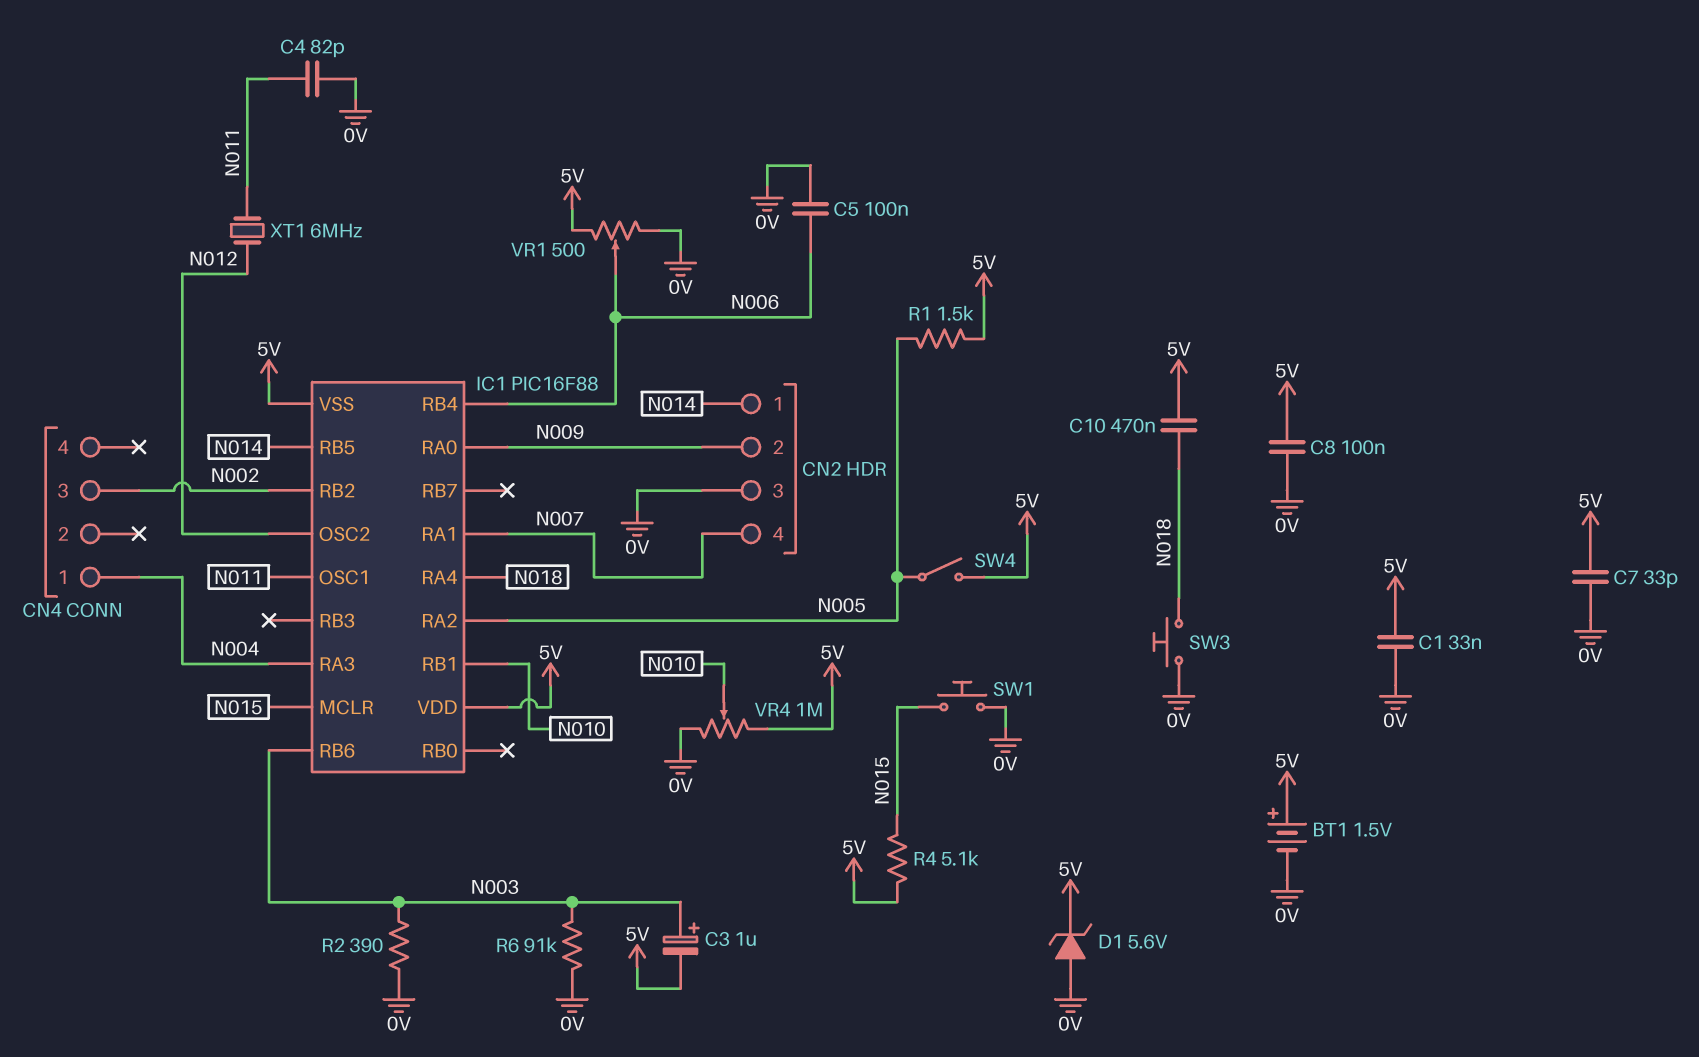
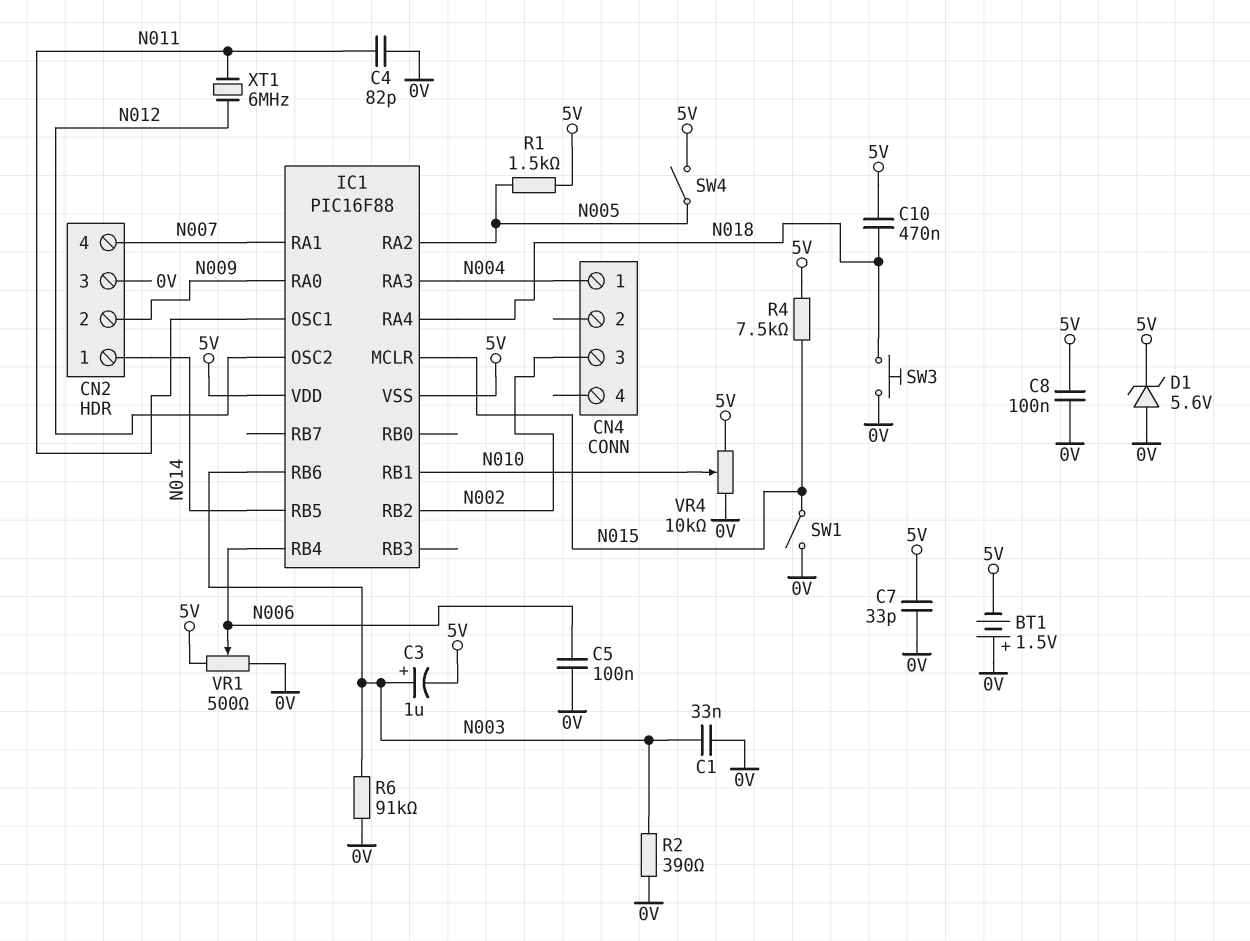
BT1: 1.5V (plus 5V, minus 0V) -> 1.5V (plus 0V, minus 5V)
C1: 33nF (0V, 5V) -> 33nF (0V, N003)
R4: 5.1k (5V, N015) -> 7.5k (5V, N015)
SW1: button (0V, N015) -> switch (0V, N015)
VR4: 1M (0V, 5V, wiper N010) -> 10k (0V, 5V, wiper N010)

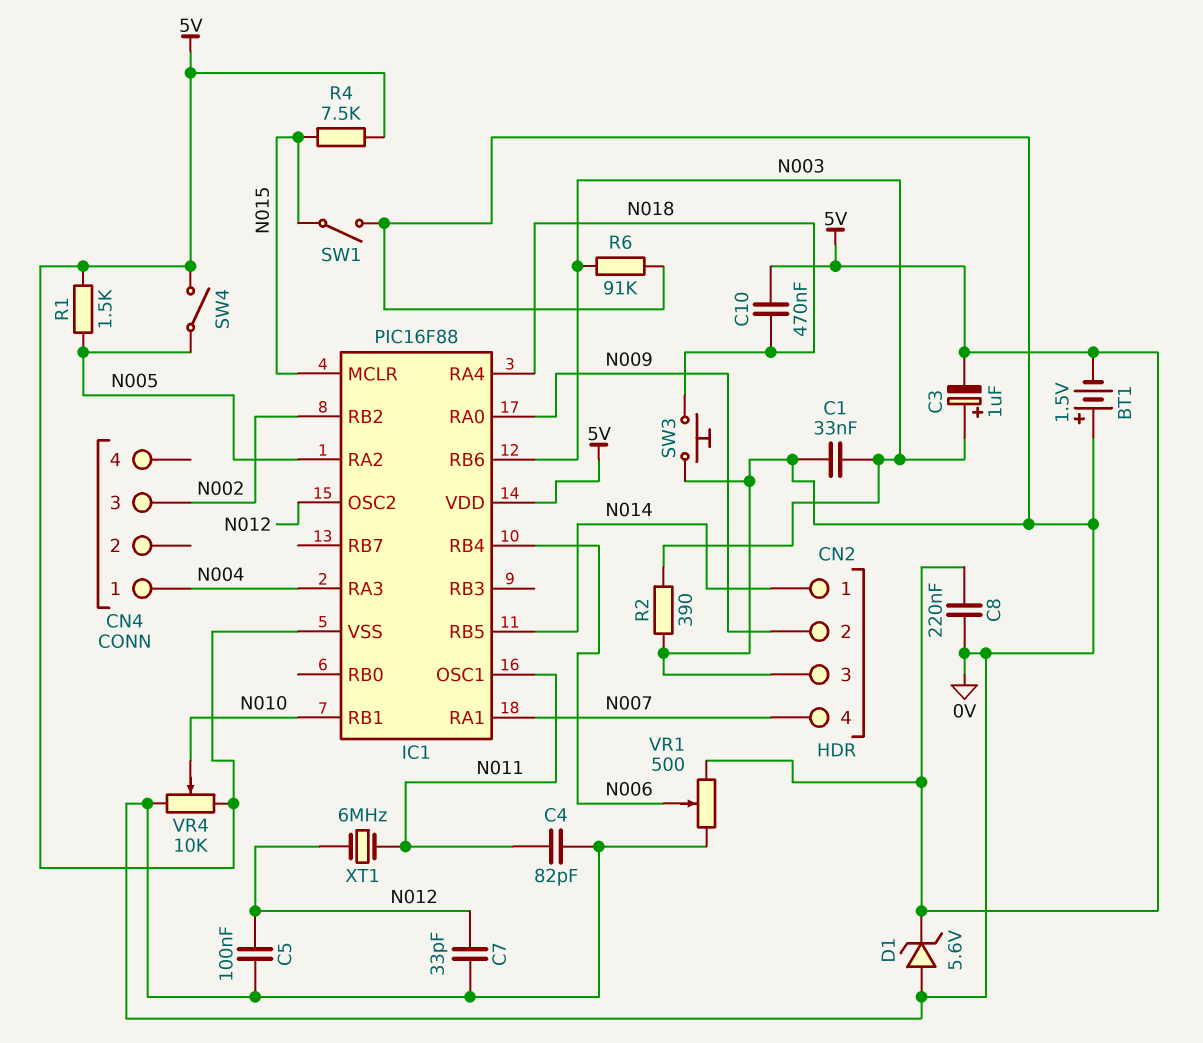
C5: 100nF (0V, N006) -> 100nF (0V, N012)
C7: 33pF (0V, 5V) -> 33pF (0V, N012)
C8: 100nF (0V, 5V) -> 220nF (0V, 5V)

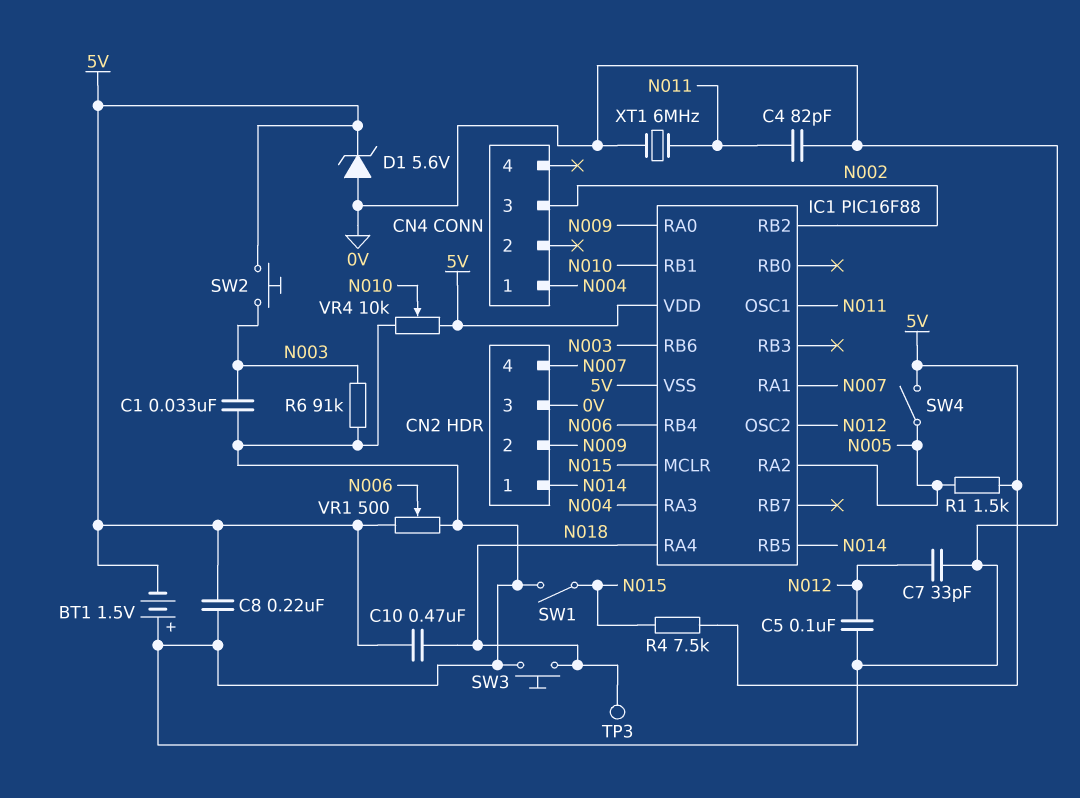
C3: 1uF (plus N003, minus 5V) -> none
R2: 390 (0V, N003) -> none
SW2: none -> button (5V, N003)
TP3: none -> test point (N018)
XT1: 6MHz (N011, N012) -> 6MHz (0V, N011)

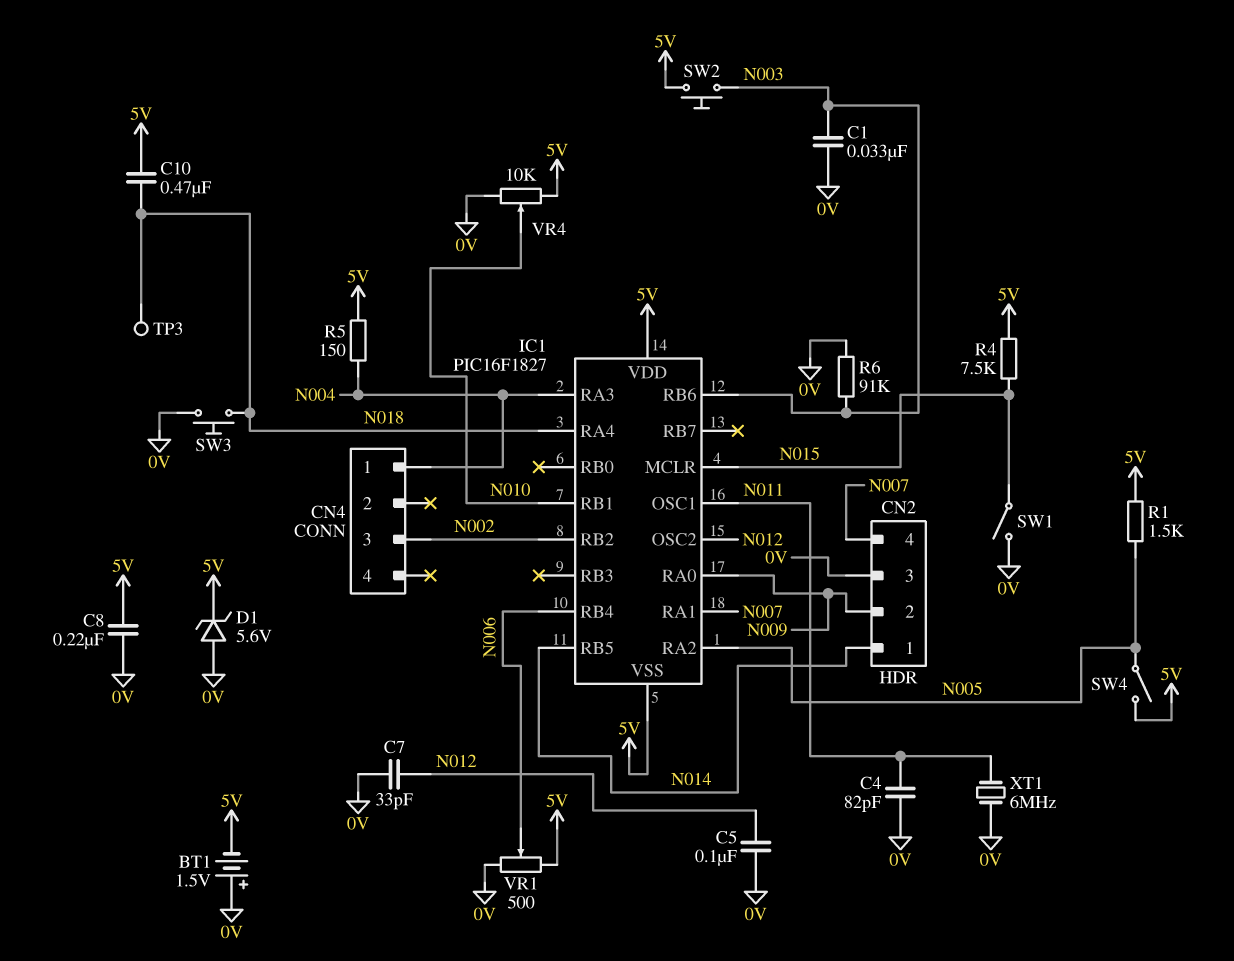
IC1: PIC16F88 -> PIC16F1827
R5: none -> 150 (5V, N004)

